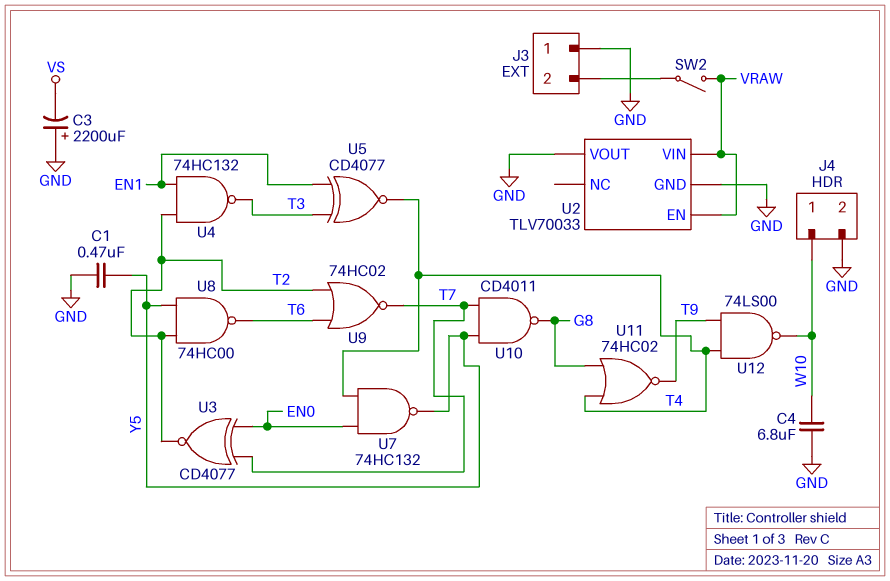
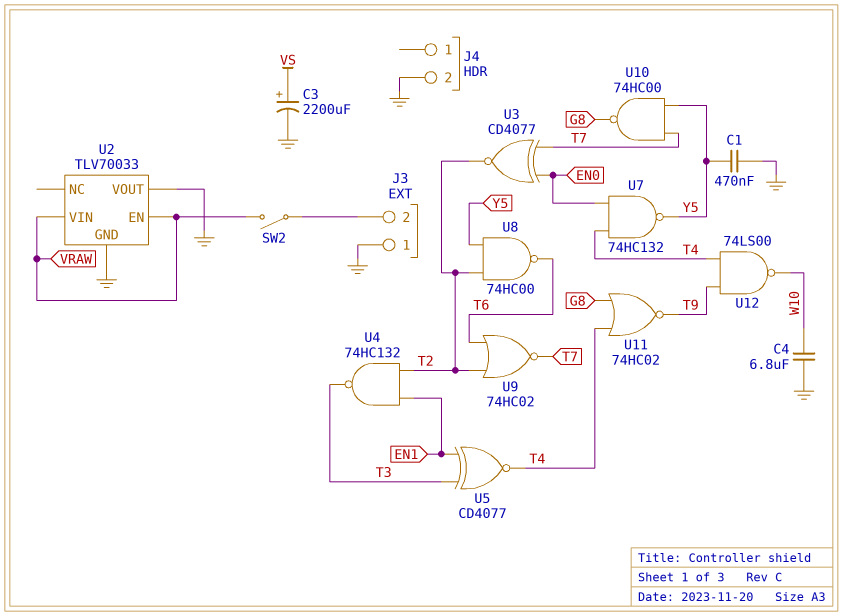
C3: 2200uF (plus GND, minus VS) -> 2200uF (plus VS, minus GND)
J4 pin 1: W10 -> none
U10: NAND CD4011 (in T7, in Y5, out G8) -> NAND 74HC00 (in T7, in Y5, out G8)

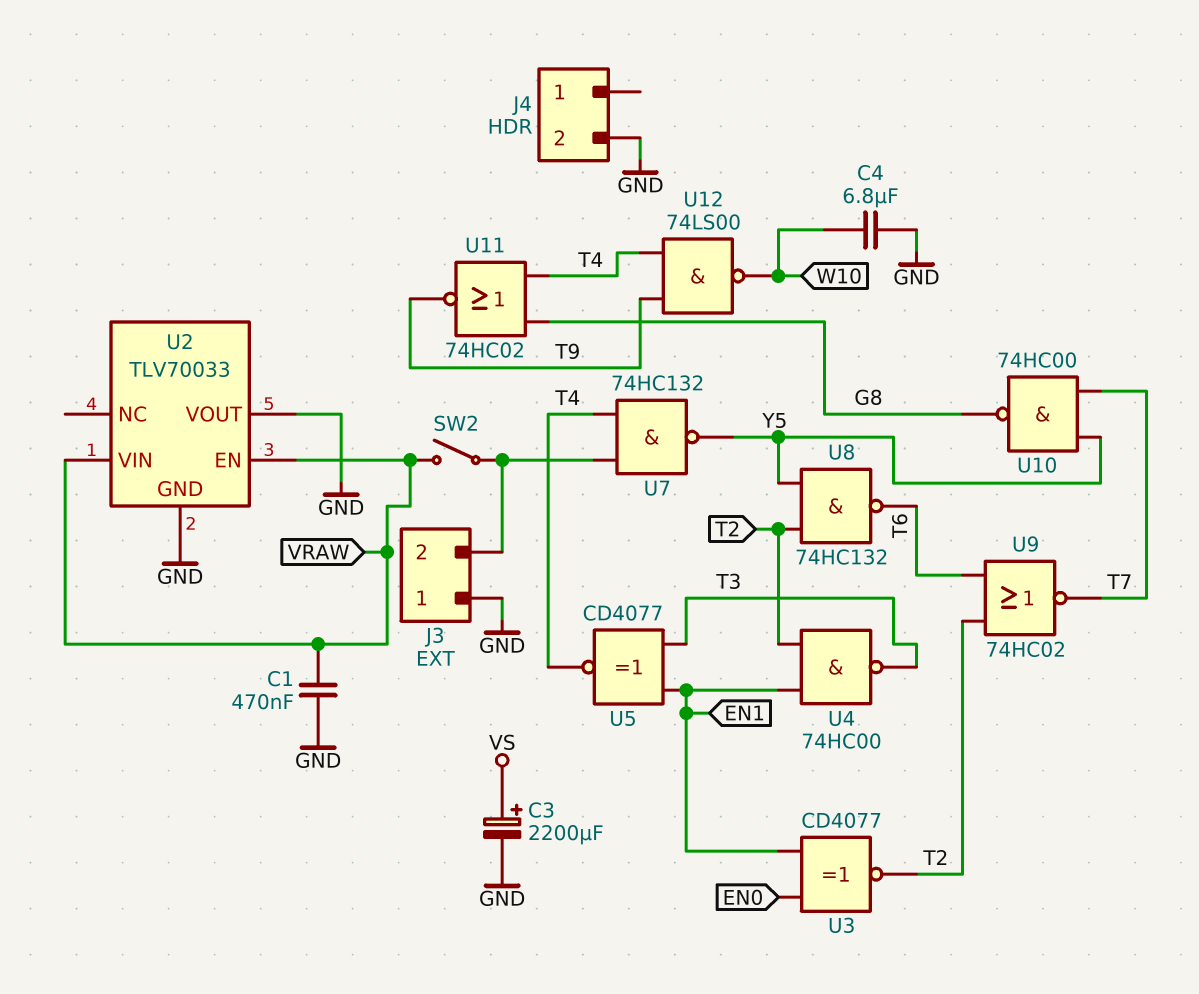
C1: 470nF (GND, Y5) -> 470nF (GND, VRAW)
U3: XNOR CD4077 (in EN0, in T7, out T2) -> XNOR CD4077 (in EN0, in EN1, out T2)
U4: NAND 74HC132 (in EN1, in T2, out T3) -> NAND 74HC00 (in EN1, in T2, out T3)
U7: NAND 74HC132 (in EN0, in T4, out Y5) -> NAND 74HC132 (in J3/2, in T4, out Y5)
U8: NAND 74HC00 (in T2, in Y5, out T6) -> NAND 74HC132 (in T2, in Y5, out T6)

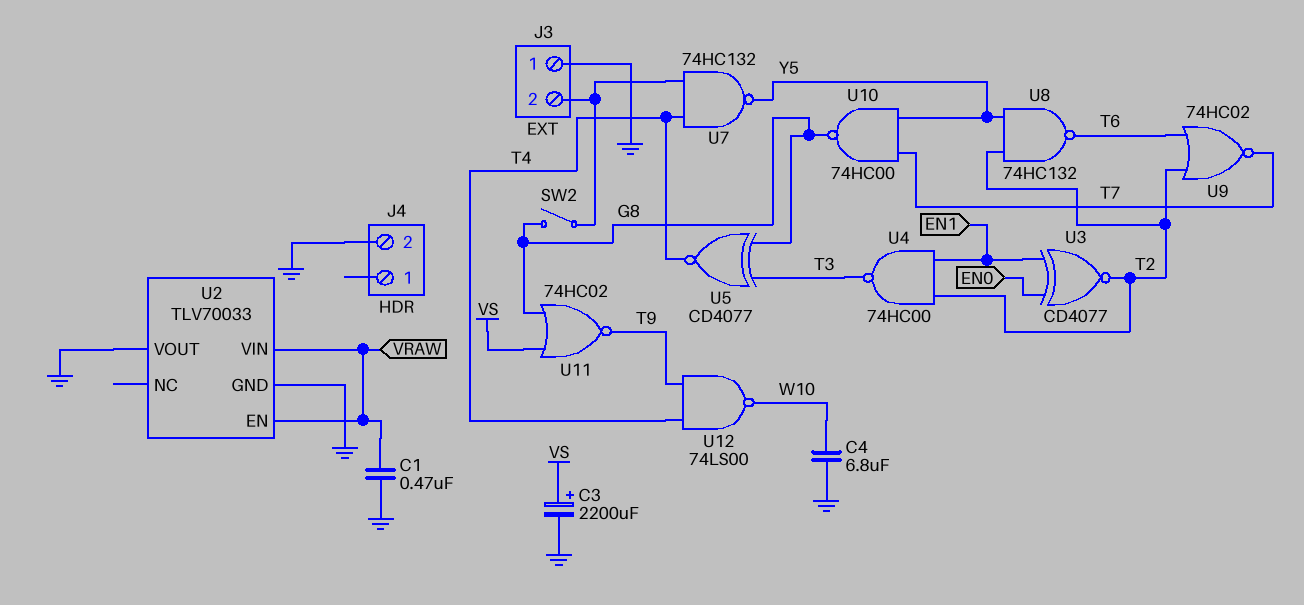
SW2: switch (J3/2, VRAW) -> switch (G8, J3/2)
U5: XNOR CD4077 (in EN1, in T3, out T4) -> XNOR CD4077 (in G8, in T3, out T4)
U11: NOR 74HC02 (in G8, in T4, out T9) -> NOR 74HC02 (in G8, in VS, out T9)

